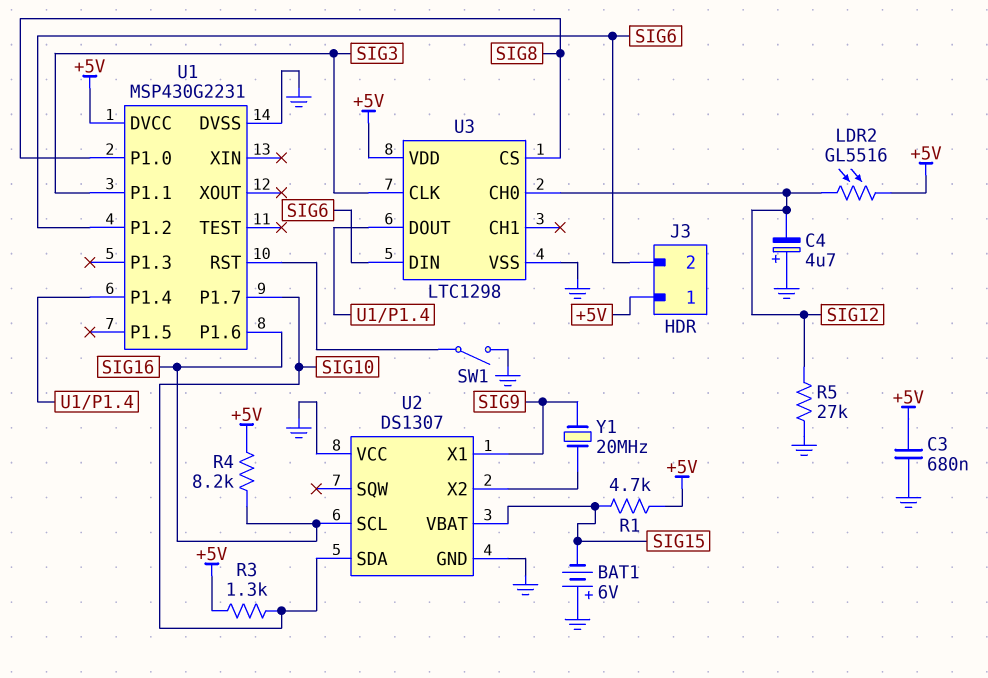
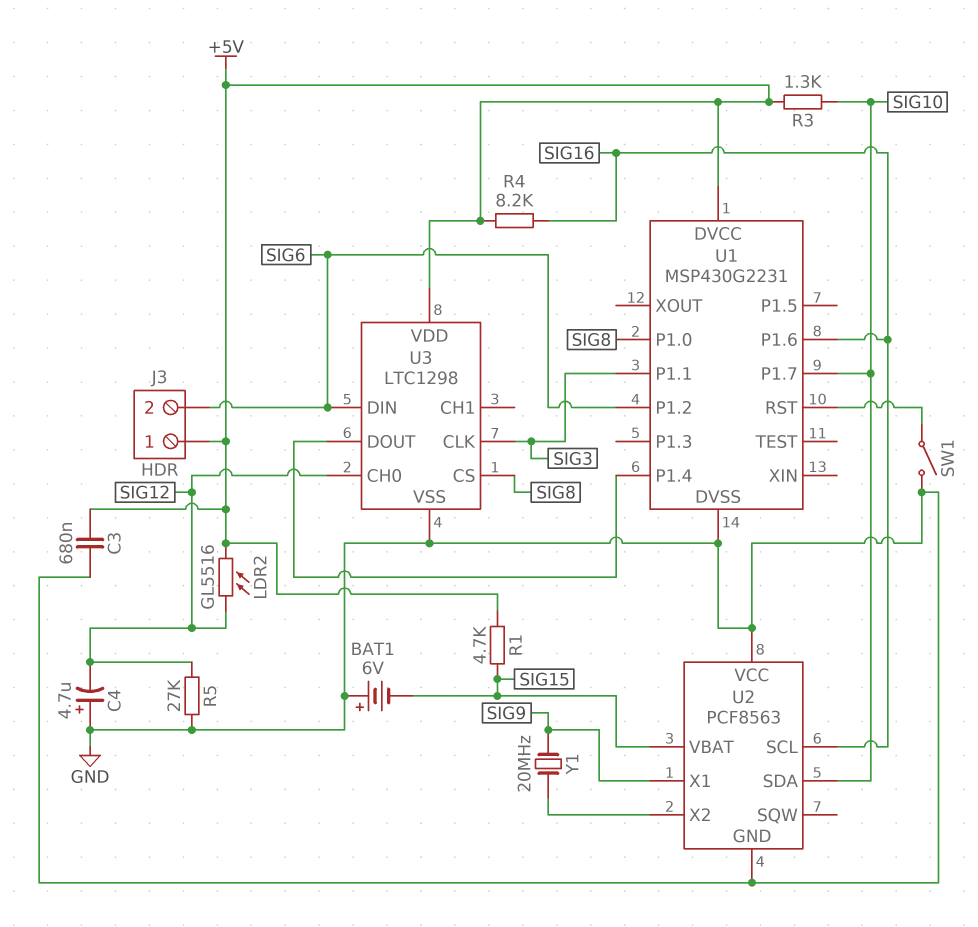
U2: DS1307 -> PCF8563

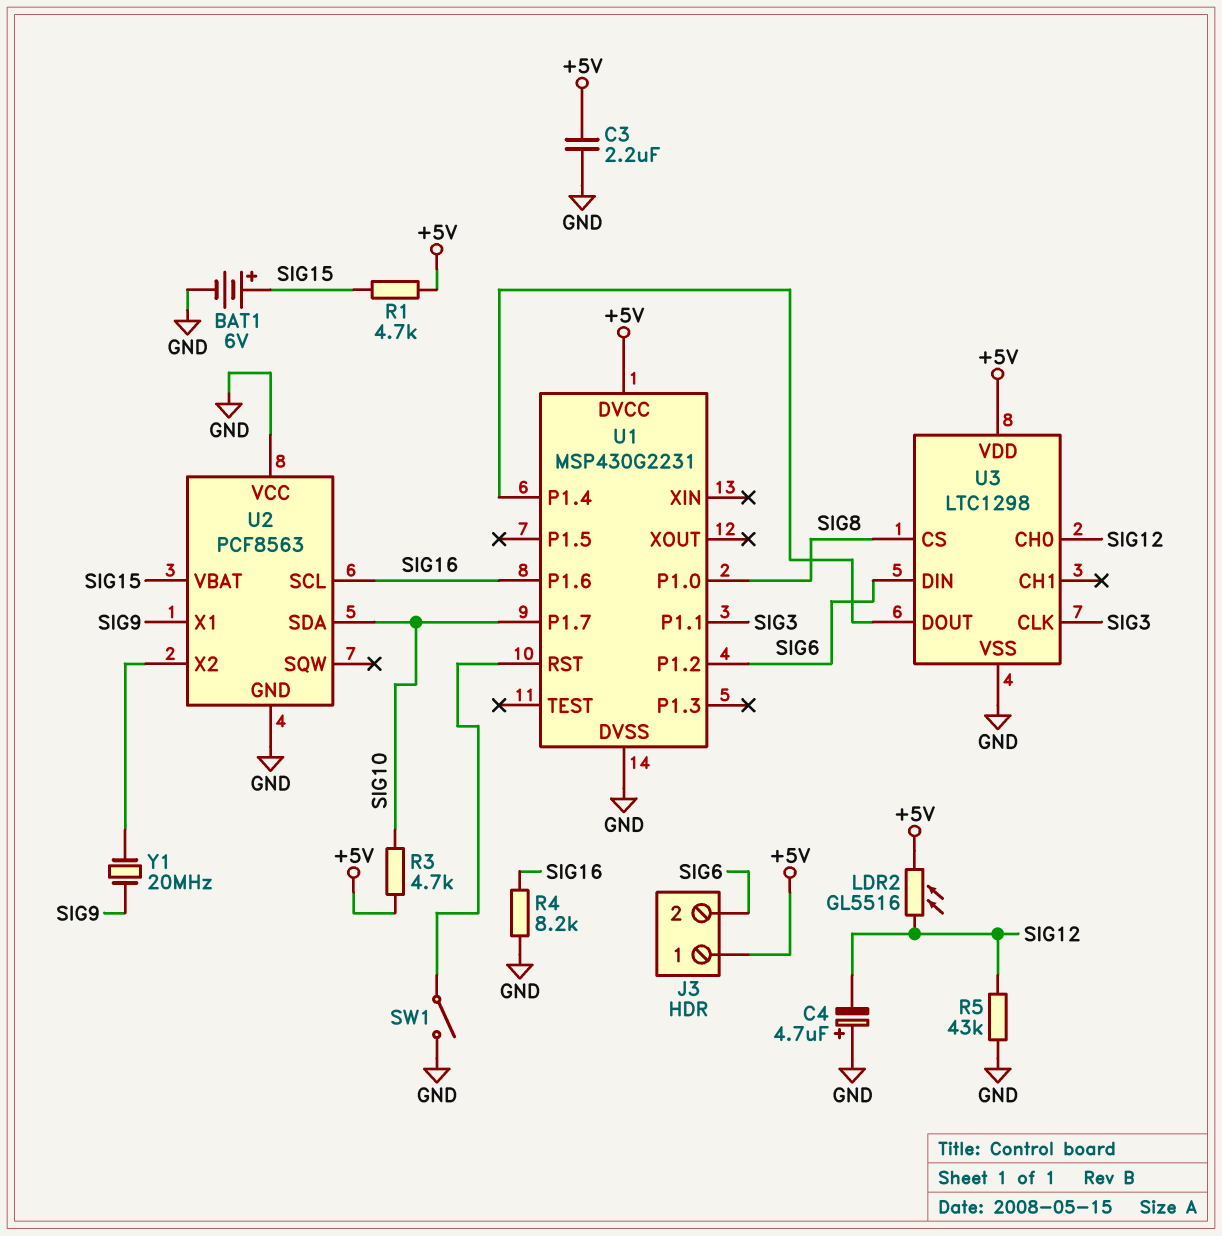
BAT1: 6V (plus GND, minus SIG15) -> 6V (plus SIG15, minus GND)
C3: 680nF (+5V, GND) -> 2.2uF (+5V, GND)
R3: 1.3k (+5V, SIG10) -> 4.7k (+5V, SIG10)
R4: 8.2k (+5V, SIG16) -> 8.2k (GND, SIG16)
R5: 27k (GND, SIG12) -> 43k (GND, SIG12)

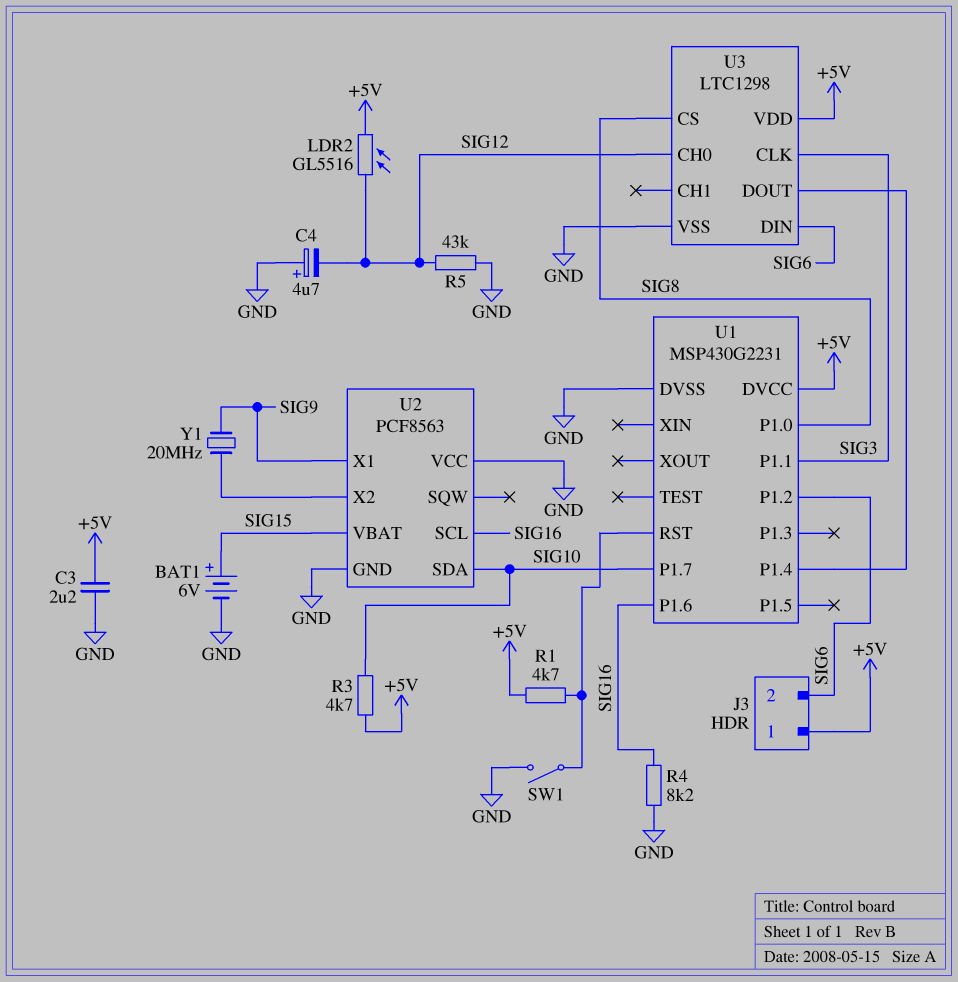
R1: 4.7k (+5V, SIG15) -> 4.7k (+5V, U1/RST)

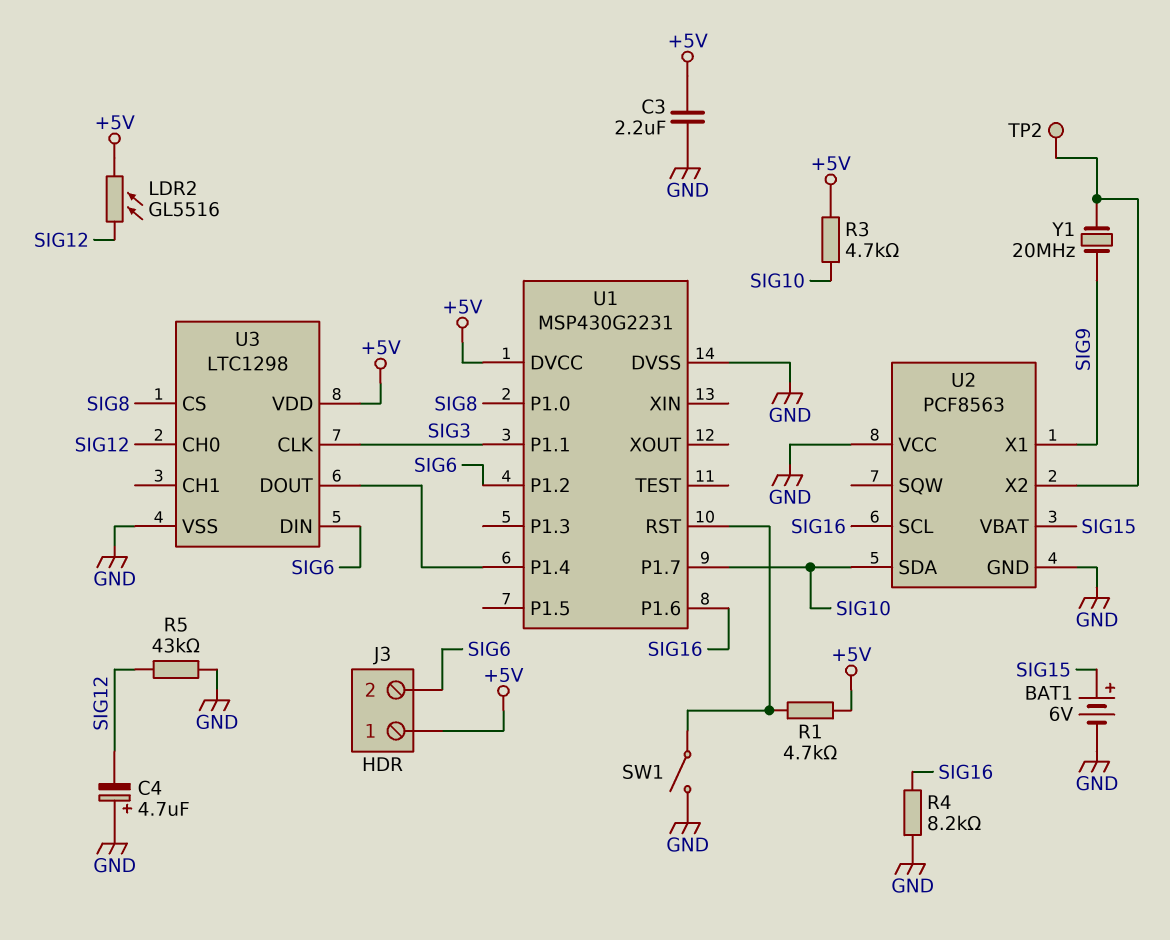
TP2: none -> test point (U2/X2)

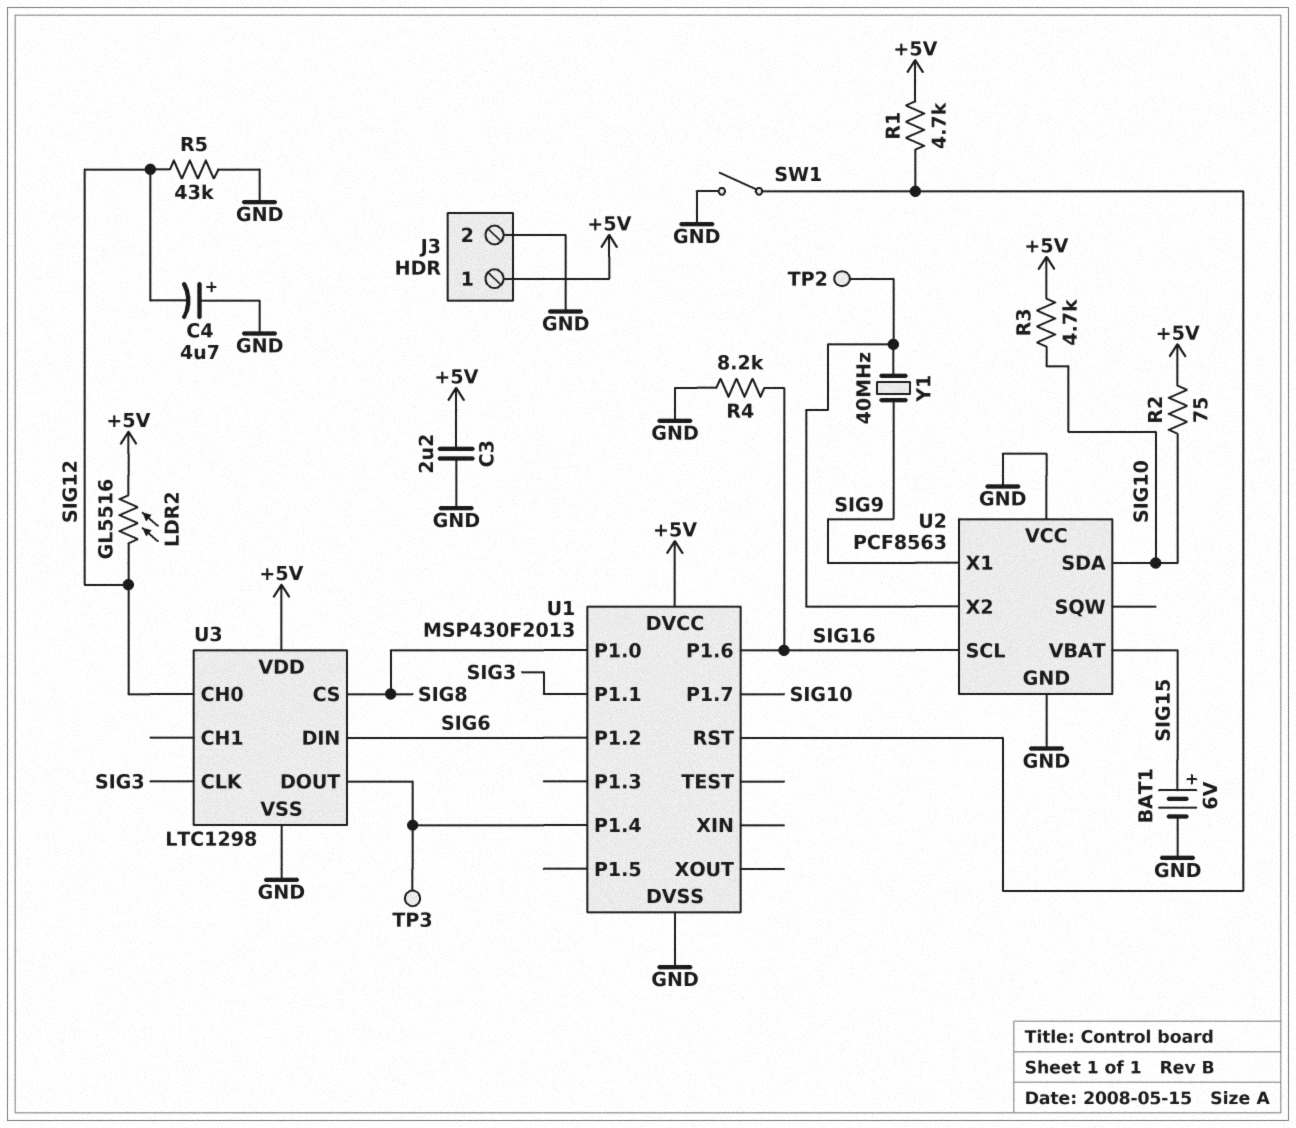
J3 pin 2: SIG6 -> GND
R2: none -> 75 (+5V, SIG10)
TP3: none -> test point (U1/P1.4)
U1: MSP430G2231 -> MSP430F2013
Y1: 20MHz (SIG9, U2/X2) -> 40MHz (SIG9, U2/X2)

